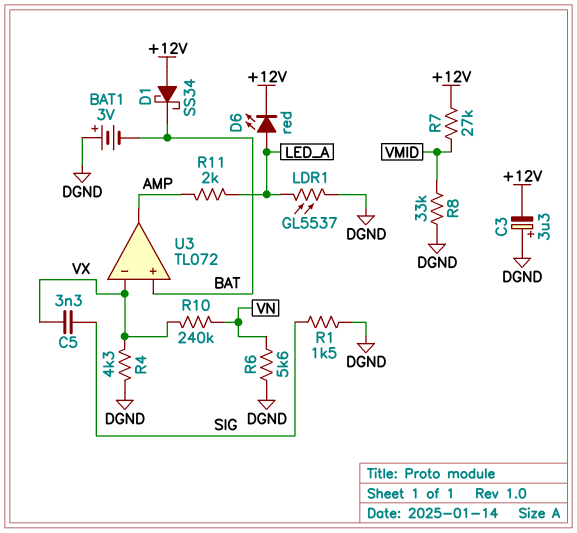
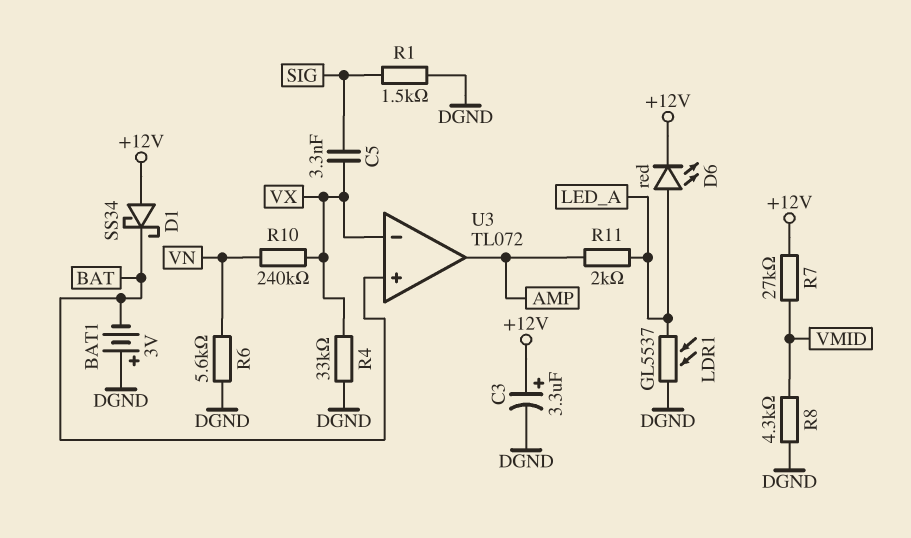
C3: 3.3uF (plus DGND, minus +12V) -> 3.3uF (plus +12V, minus DGND)
R4: 4.3k (DGND, VX) -> 33k (DGND, VX)
R8: 33k (DGND, VMID) -> 4.3k (DGND, VMID)

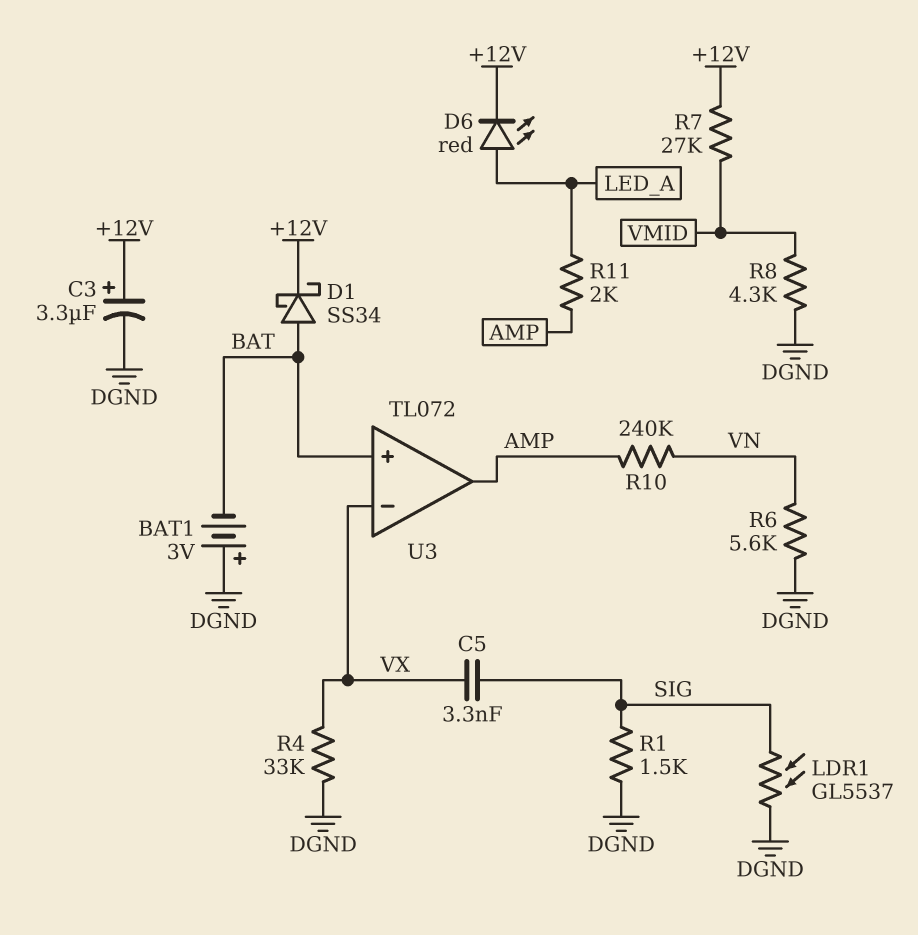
D1: schottky SS34 (A +12V, K BAT) -> schottky SS34 (A BAT, K +12V)
LDR1: GL5537 (DGND, LED_A) -> GL5537 (DGND, SIG)
R10: 240k (VN, VX) -> 240k (AMP, VN)

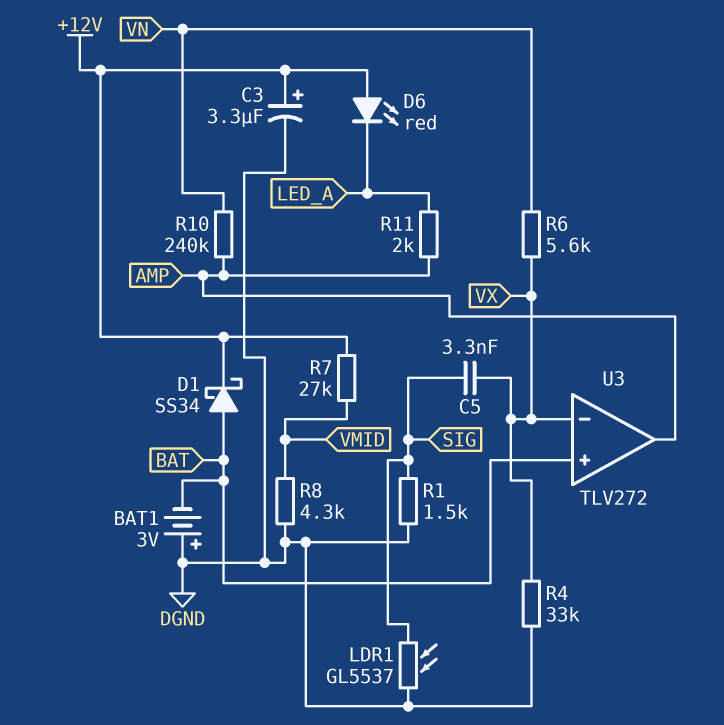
D6: LED red (A LED_A, K +12V) -> LED red (A +12V, K LED_A)
R6: 5.6k (DGND, VN) -> 5.6k (VN, VX)
U3: TL072 -> TLV272

